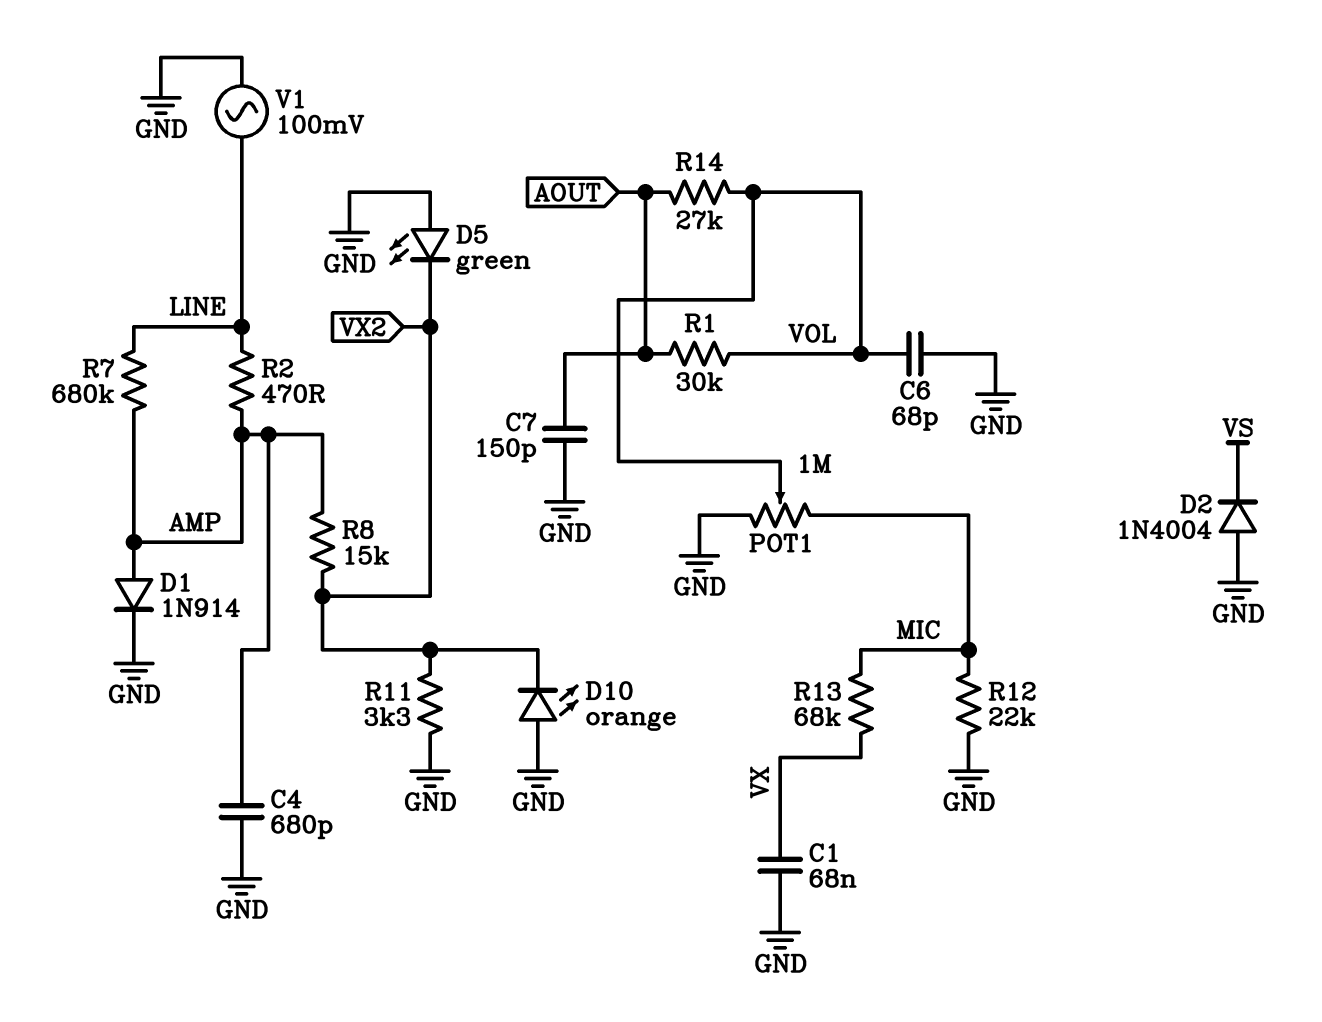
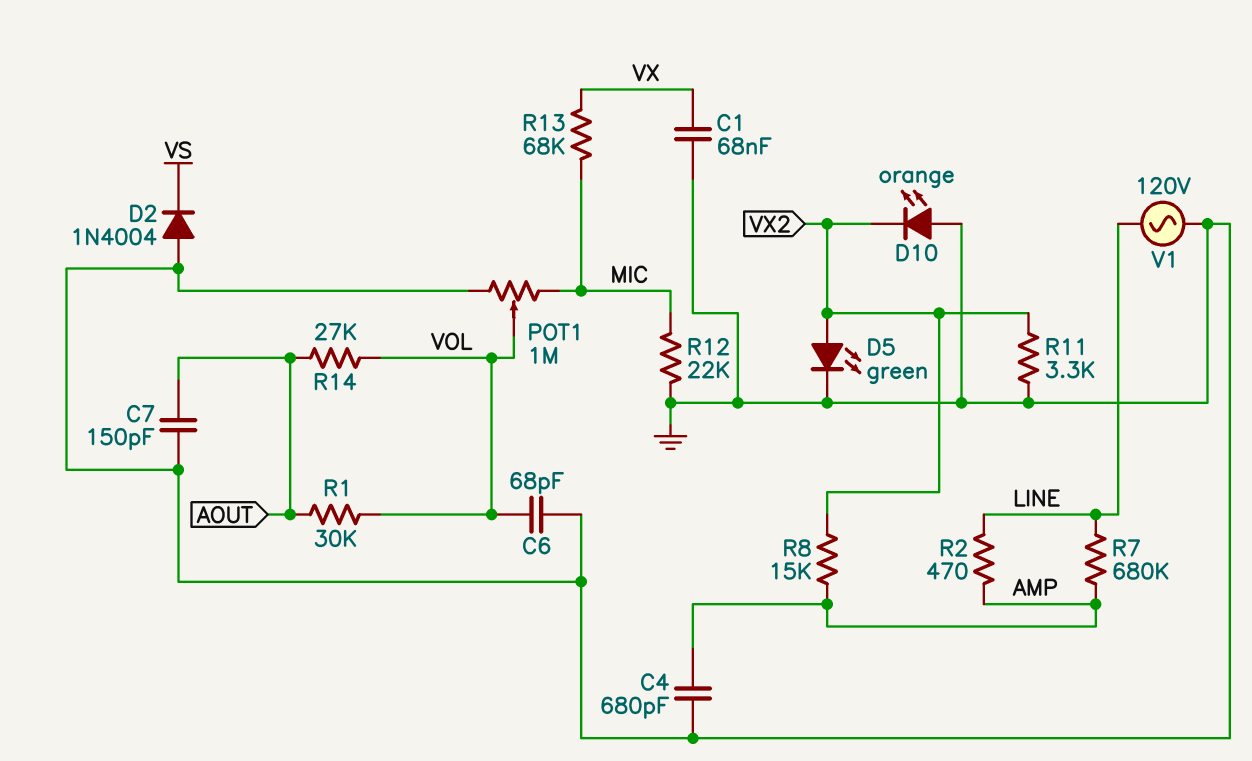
D1: diode 1N914 (A AMP, K GND) -> none
D5: LED green (A GND, K VX2) -> LED green (A VX2, K GND)
V1: AC 100mV (GND, LINE) -> AC 120V (GND, LINE)

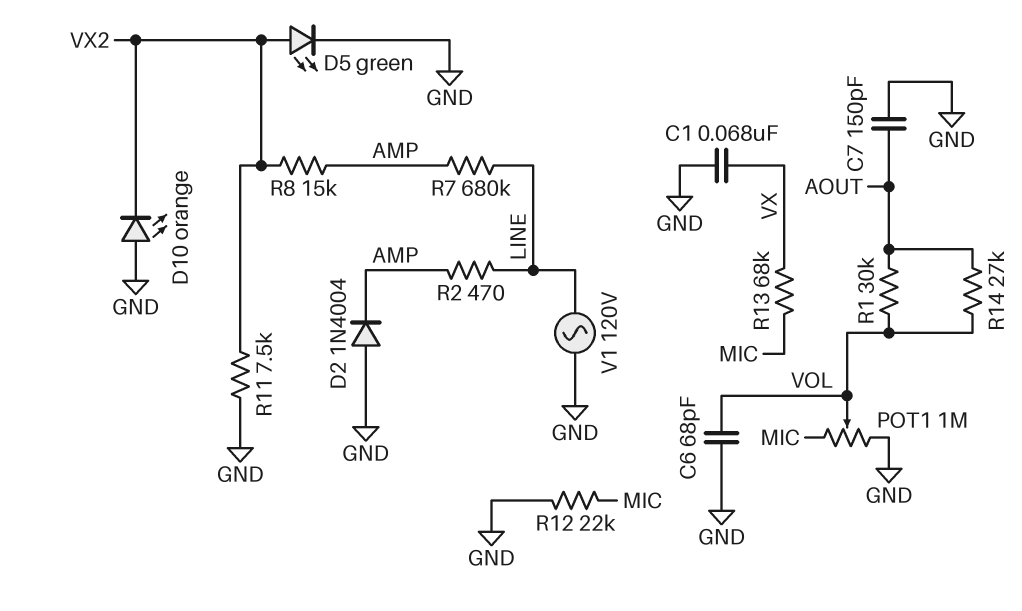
C4: 680pF (AMP, GND) -> none
D2: diode 1N4004 (A GND, K VS) -> diode 1N4004 (A GND, K AMP)
R11: 3.3k (GND, VX2) -> 7.5k (GND, VX2)

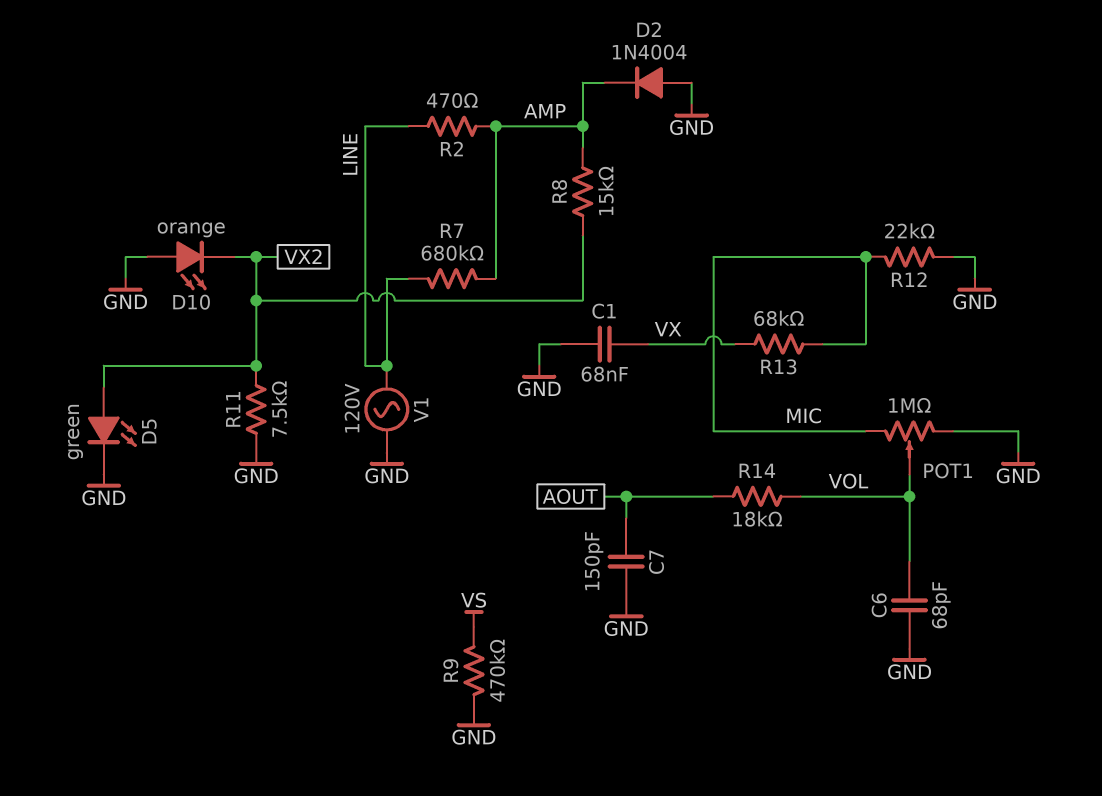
R1: 30k (AOUT, VOL) -> none
R9: none -> 470k (GND, VS)
R14: 27k (AOUT, VOL) -> 18k (AOUT, VOL)

